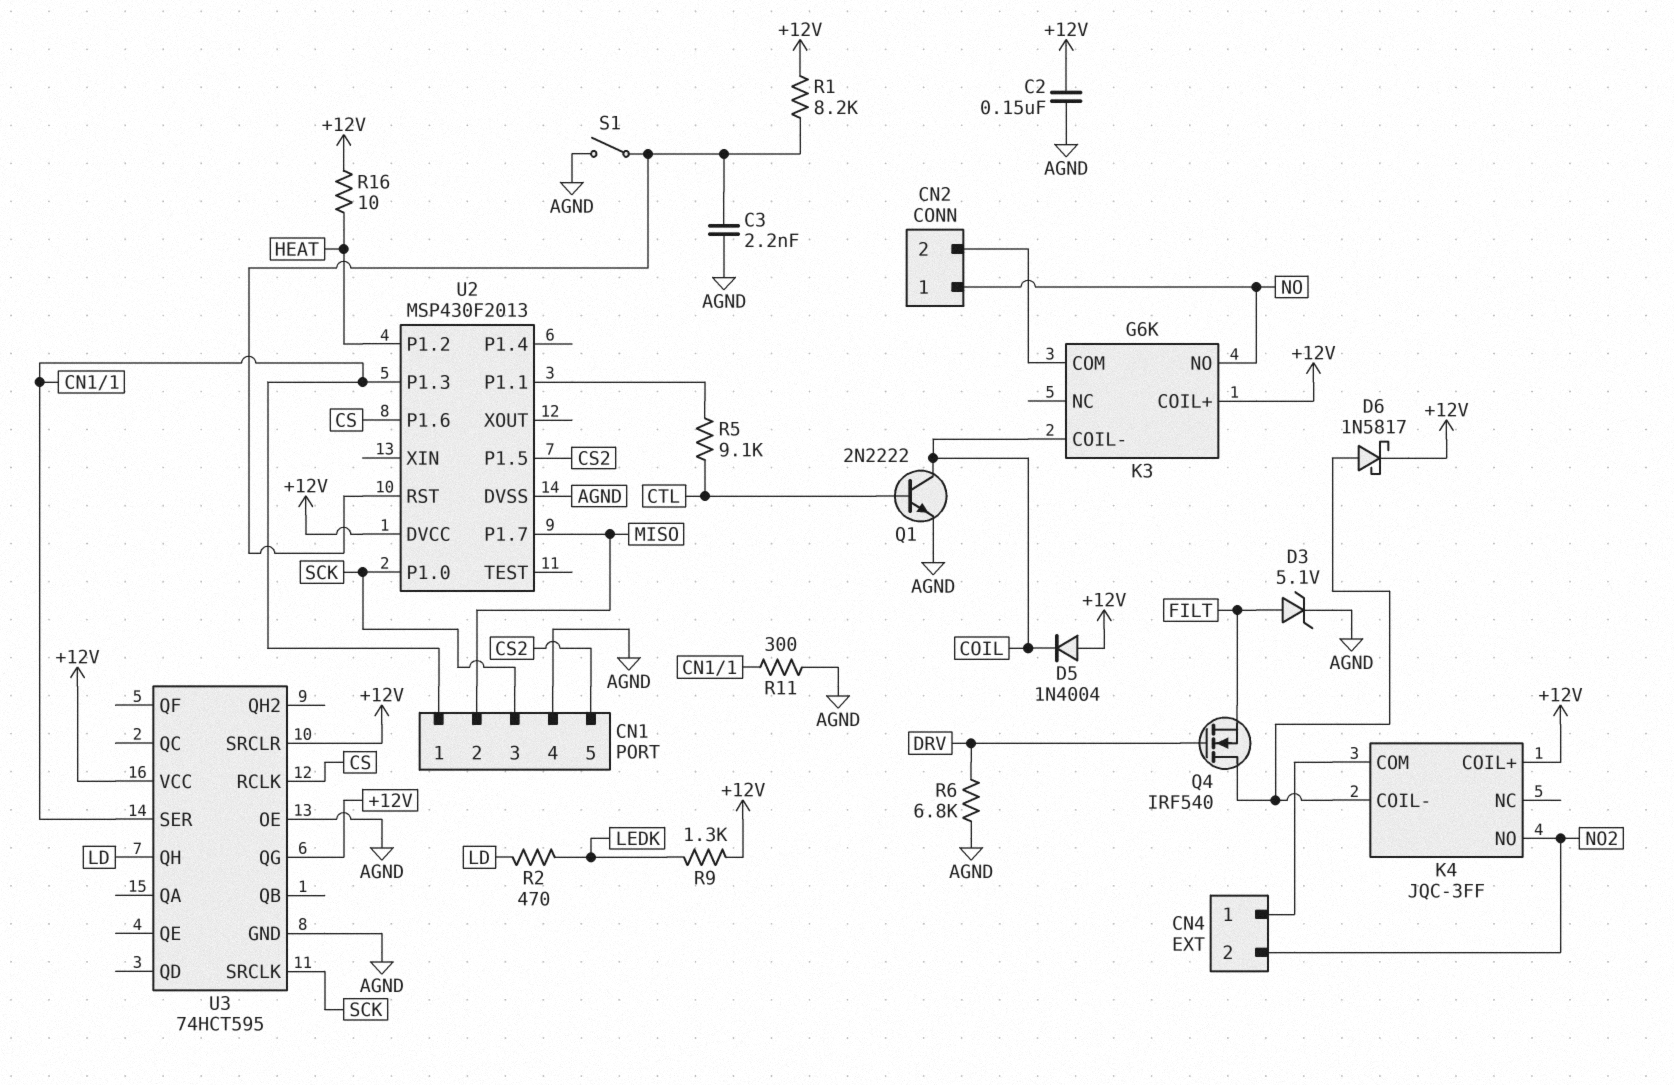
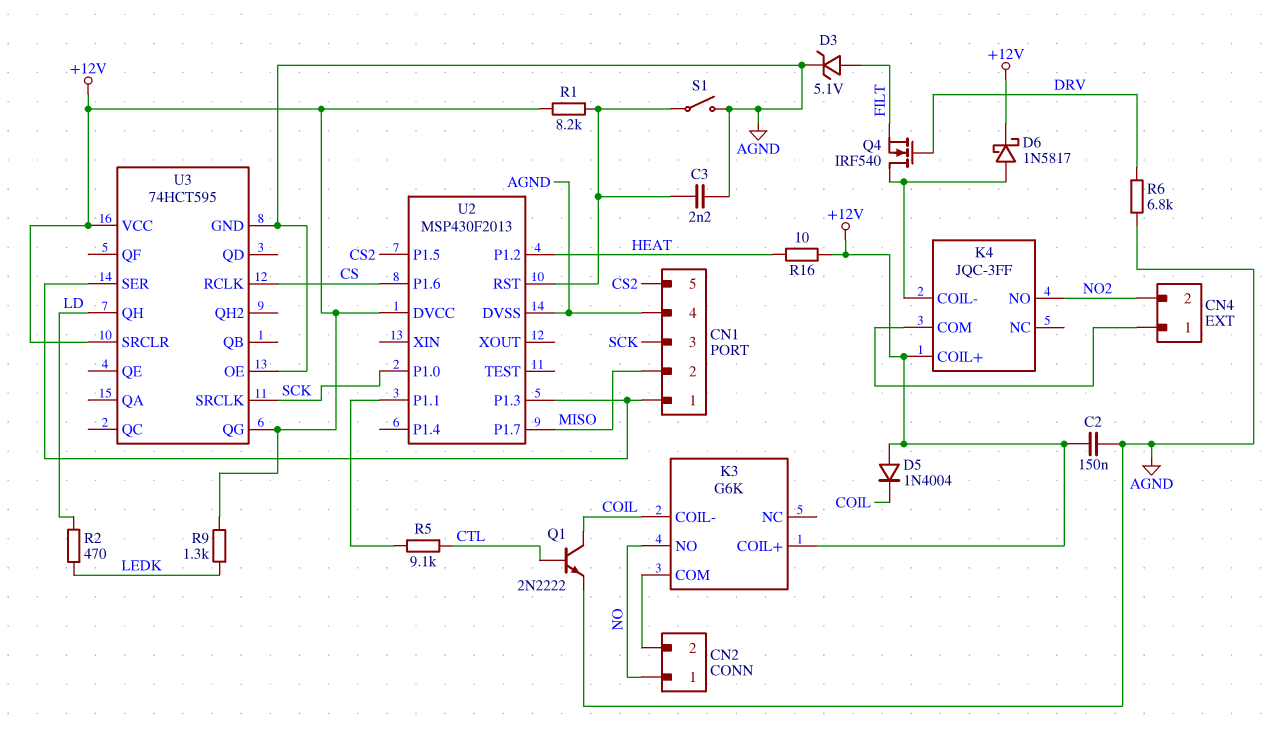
R11: 300 (AGND, CN1/1) -> none

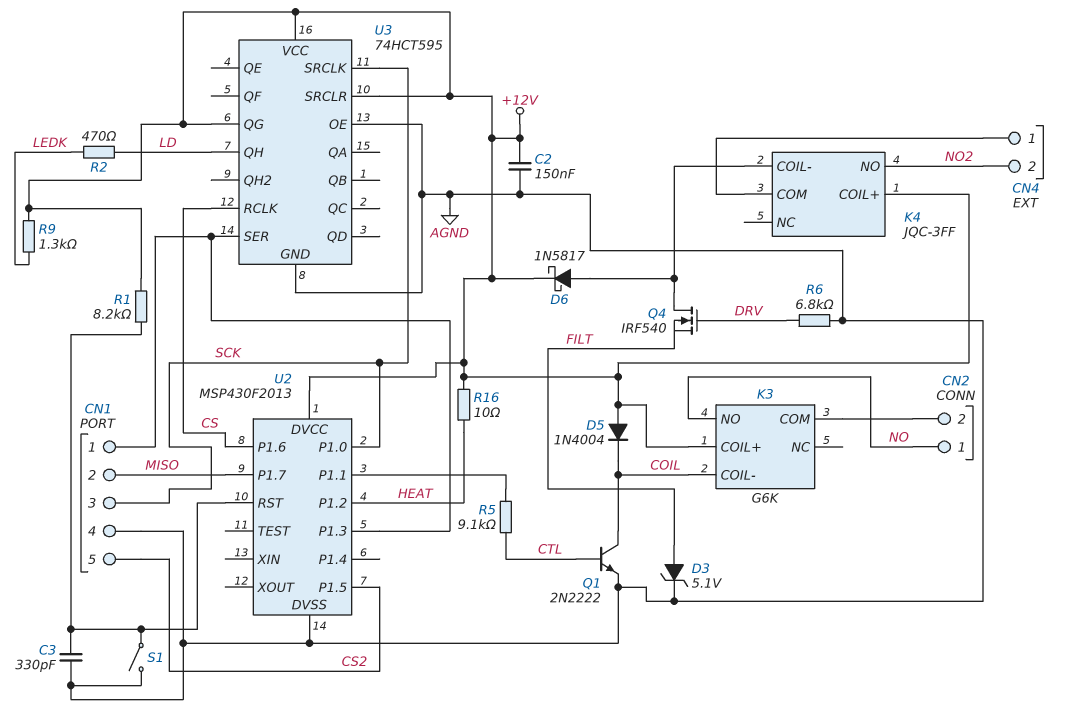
C3: 2.2nF (AGND, U2/RST) -> 330pF (AGND, U2/RST)

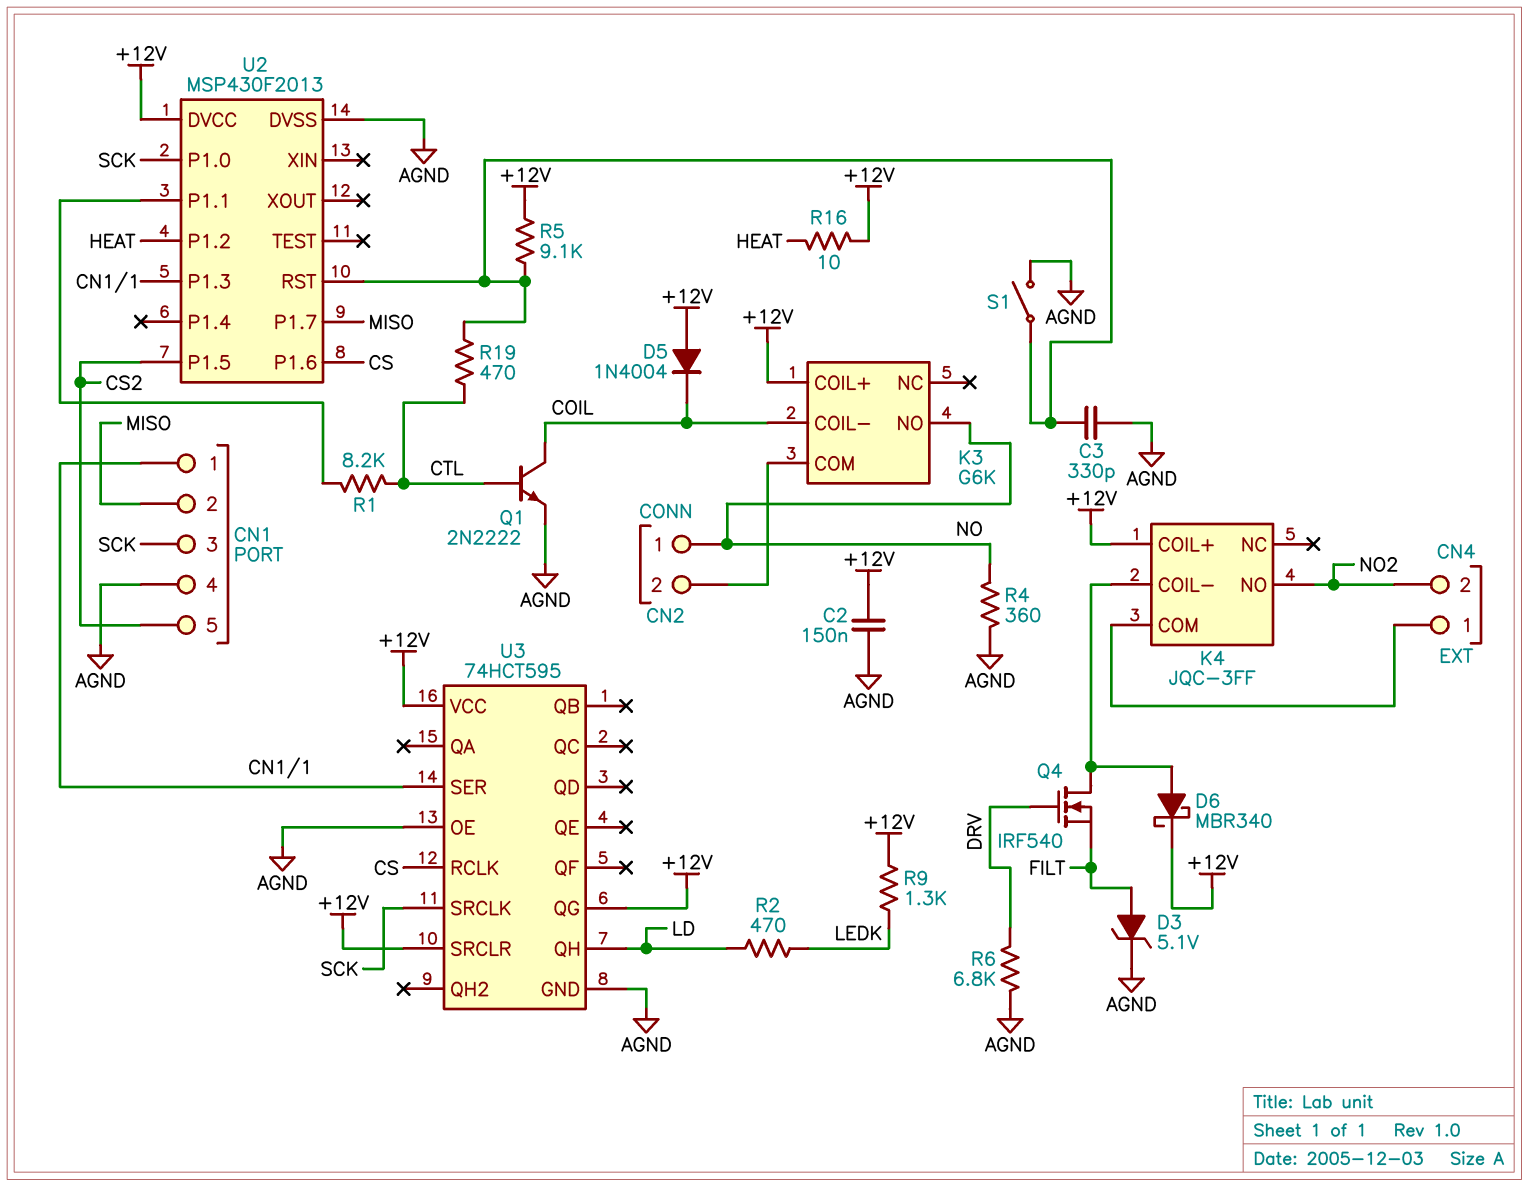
D6: schottky 1N5817 (A K4/COIL-, K +12V) -> schottky MBR340 (A K4/COIL-, K +12V)
R1: 8.2k (+12V, U2/RST) -> 8.2k (CTL, U2/P1.1)
R4: none -> 360 (AGND, NO)
R5: 9.1k (CTL, U2/P1.1) -> 9.1k (+12V, U2/RST)
R19: none -> 470 (CTL, U2/RST)

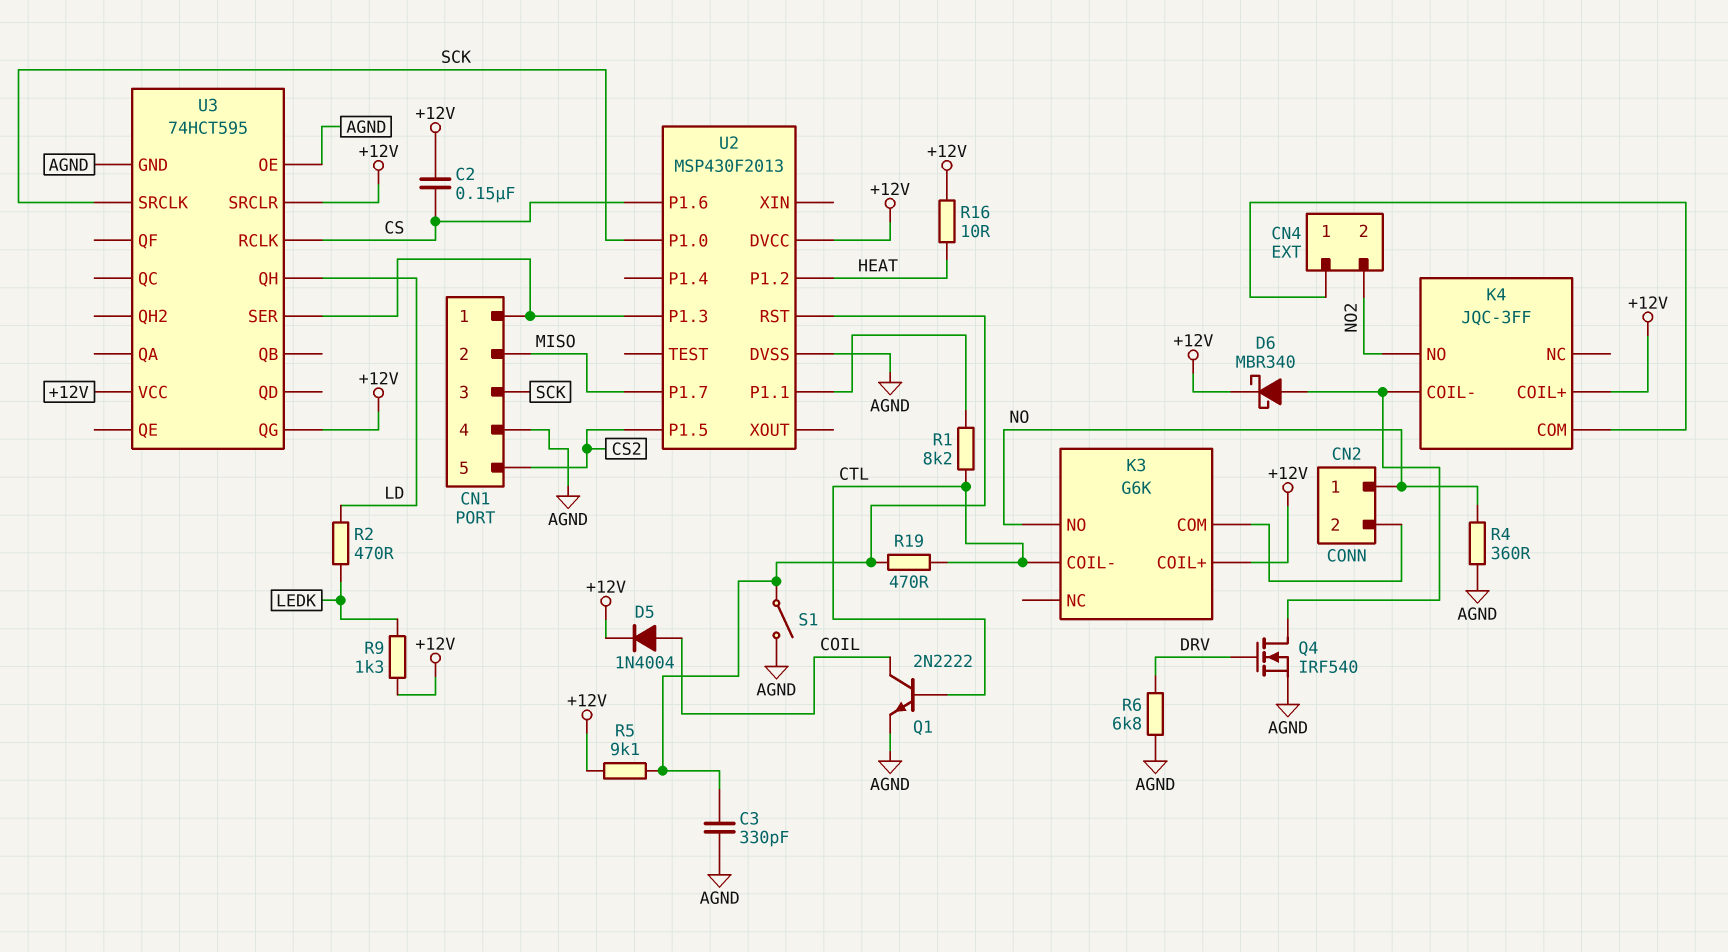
C2: 150nF (+12V, AGND) -> 150nF (+12V, CS)
D3: zener 5.1V (A FILT, K AGND) -> none
D5: diode 1N4004 (A +12V, K COIL) -> diode 1N4004 (A COIL, K +12V)
K3 pin COIL-: COIL -> CTL
Q4: NMOS IRF540 (G DRV, D K4/COIL-, S FILT) -> NMOS IRF540 (G DRV, D K4/COIL-, S AGND)

